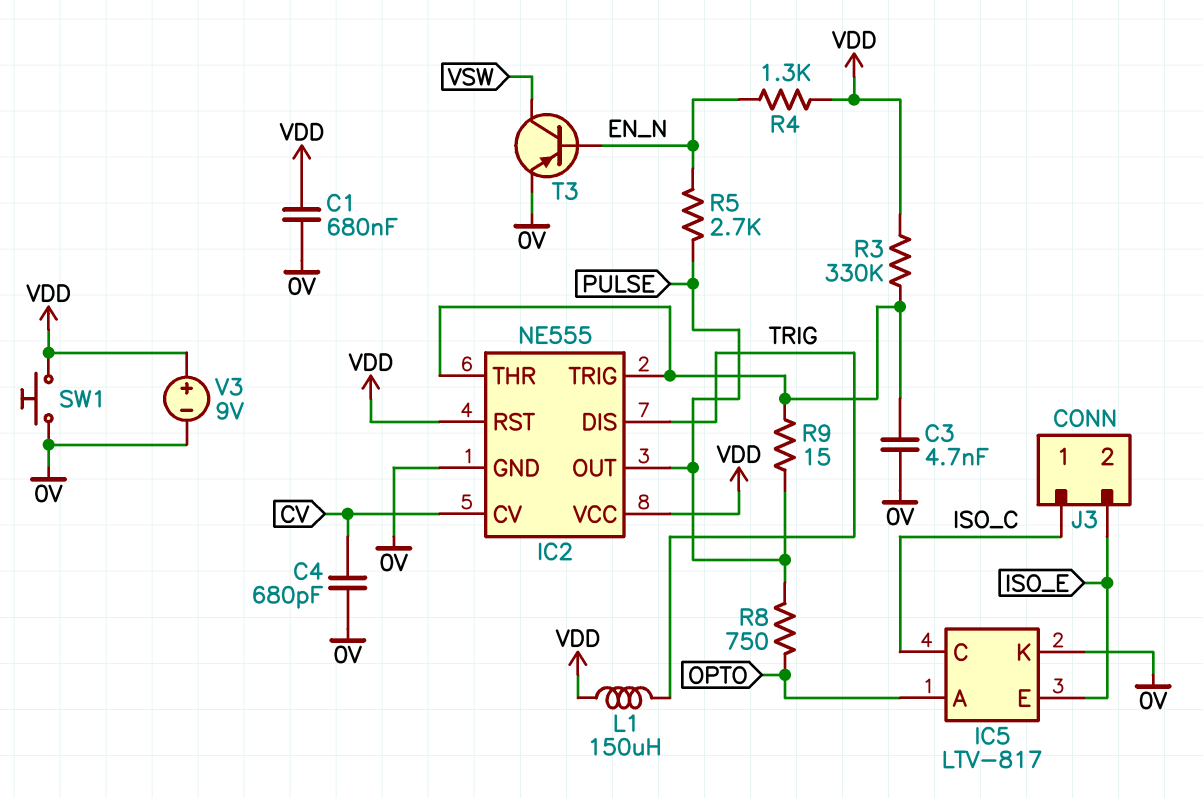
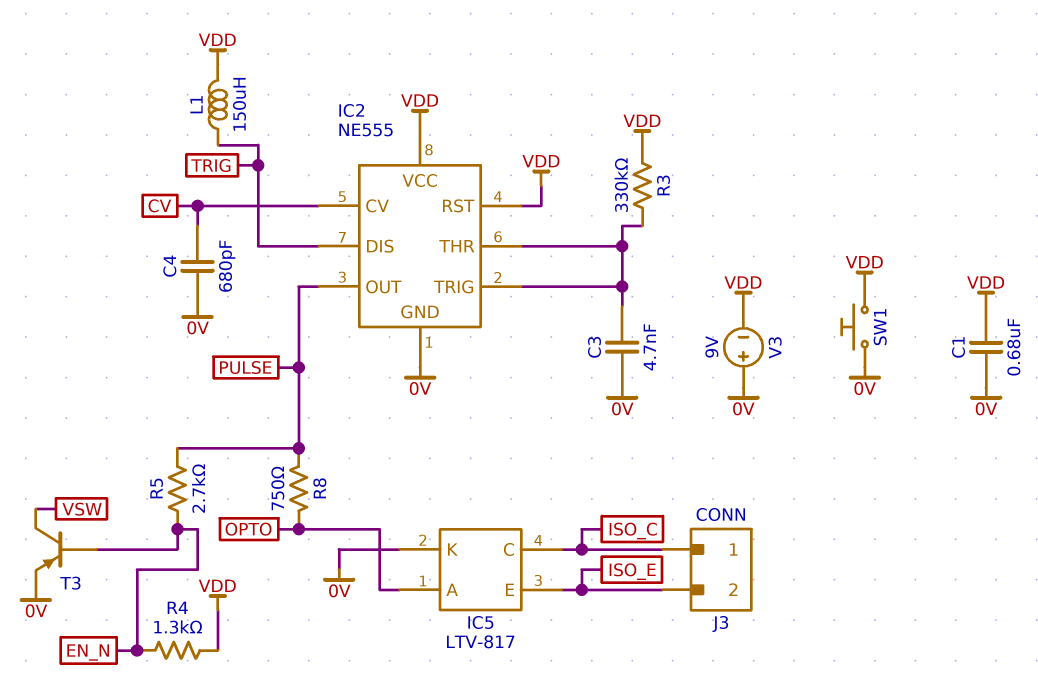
R9: 15 (IC2/THR, PULSE) -> none
V3: 9V (plus VDD, minus 0V) -> 9V (plus 0V, minus VDD)

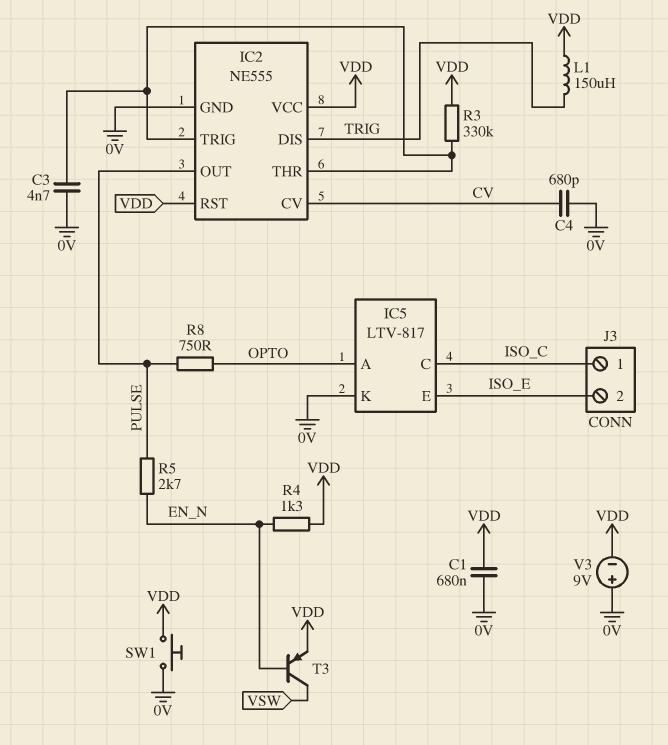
T3: PNP (B EN_N, C VSW, E 0V) -> PNP (B EN_N, C VSW, E VDD)

